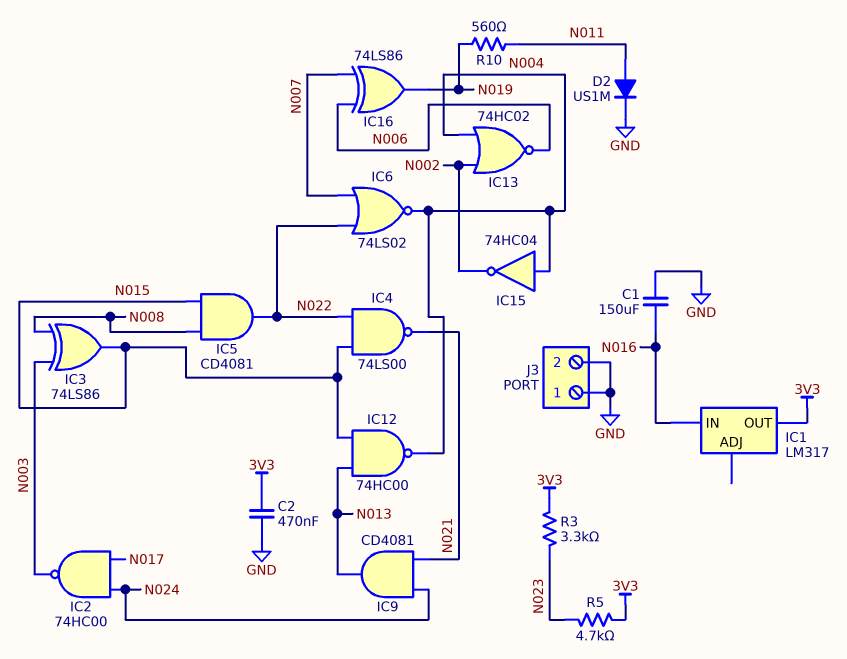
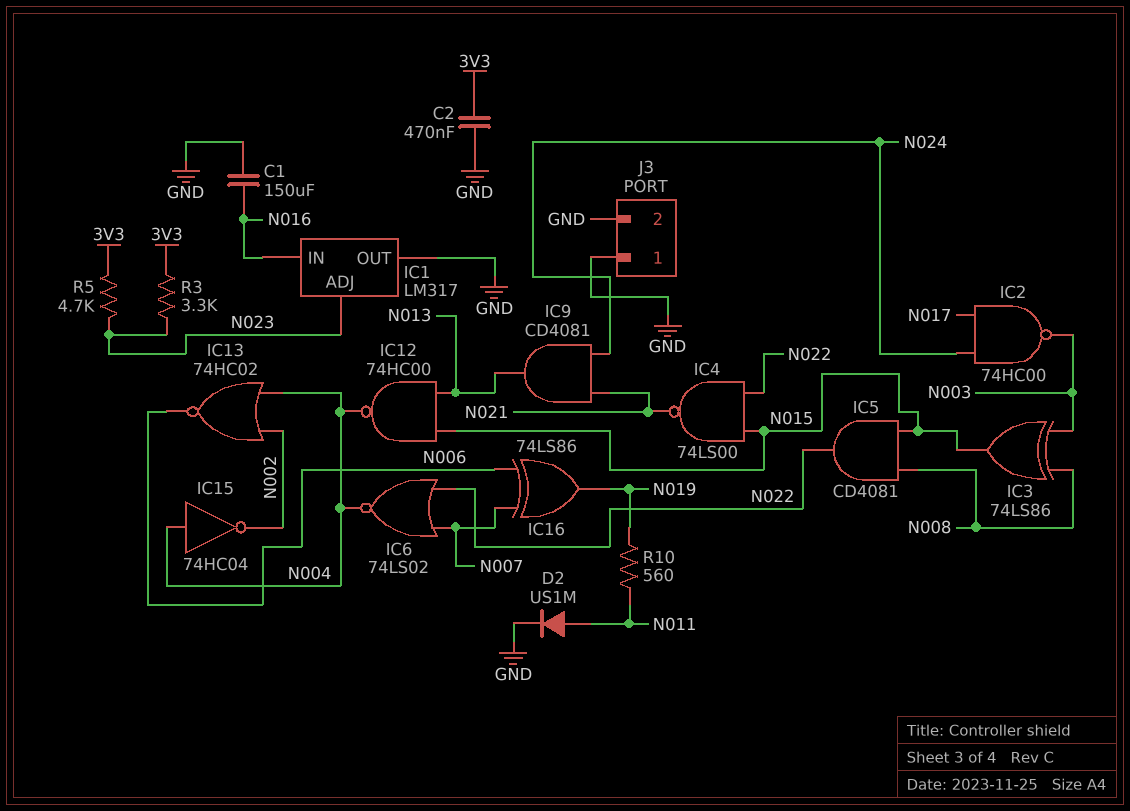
IC1 pin ADJ: none -> N023
IC1 pin OUT: 3V3 -> GND

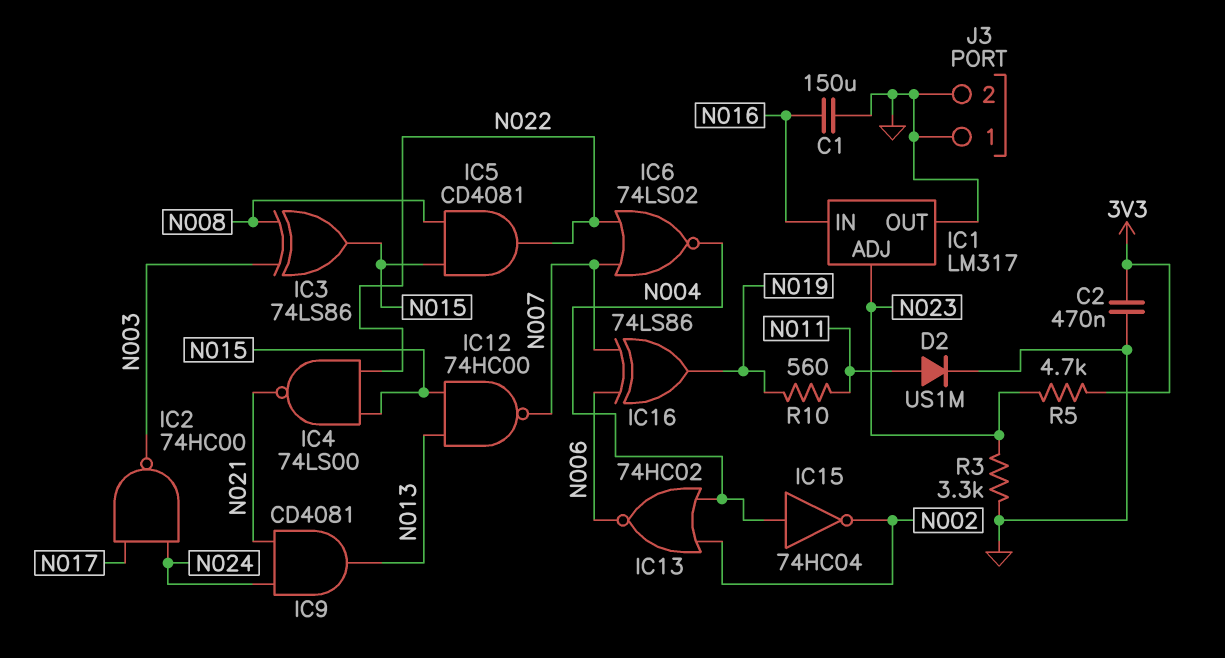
IC12: NAND 74HC00 (in N013, in N015, out N004) -> NAND 74HC00 (in N013, in N015, out N007)
R3: 3.3k (3V3, N023) -> 3.3k (GND, N023)

